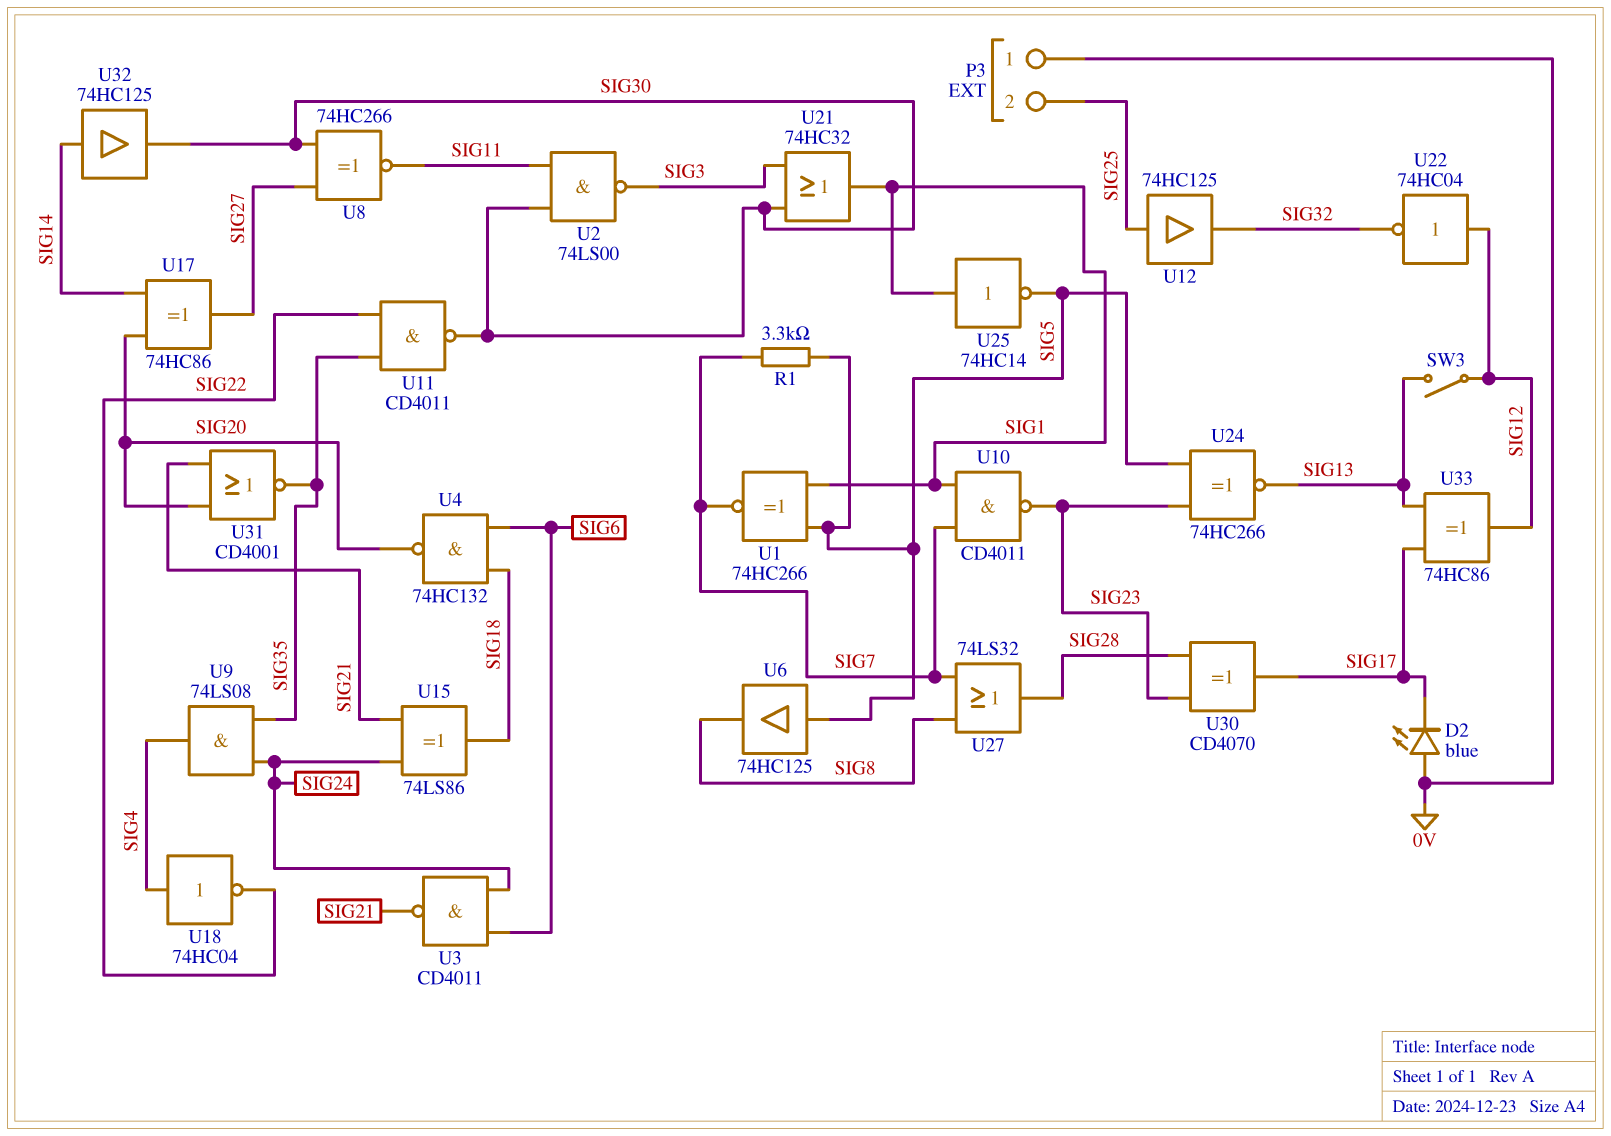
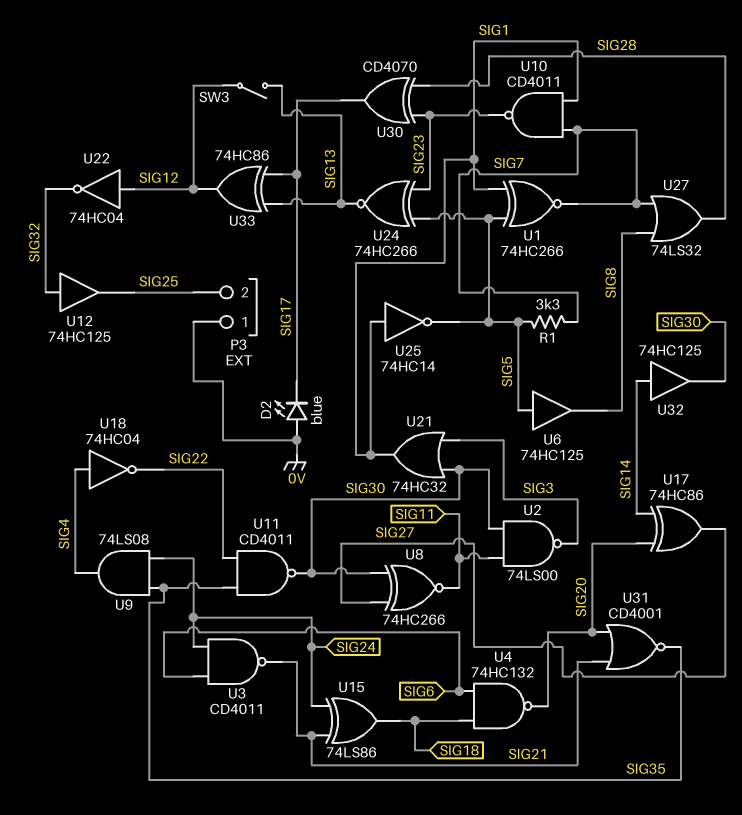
U12: buffer 74HC125 (in SIG25, out SIG32) -> buffer 74HC125 (in SIG32, out SIG25)

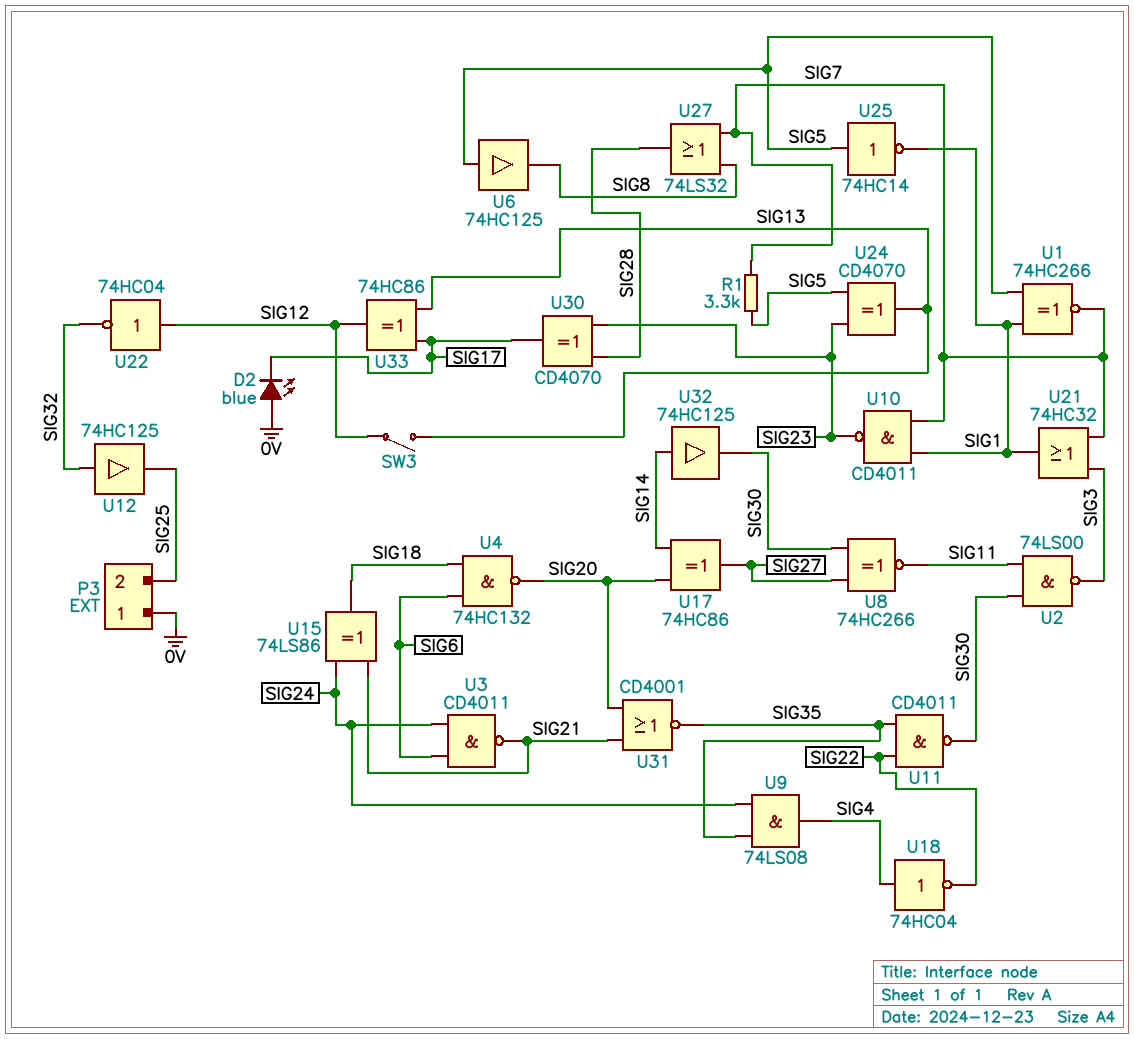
U21: OR 74HC32 (in SIG3, in SIG30, out SIG1) -> OR 74HC32 (in SIG3, in SIG7, out SIG1)
U24: XNOR 74HC266 (in SIG5, in SIG23, out SIG13) -> XOR CD4070 (in SIG5, in SIG23, out SIG13)
U25: NOT 74HC14 (in SIG1, out SIG5) -> NOT 74HC14 (in SIG5, out SIG1)

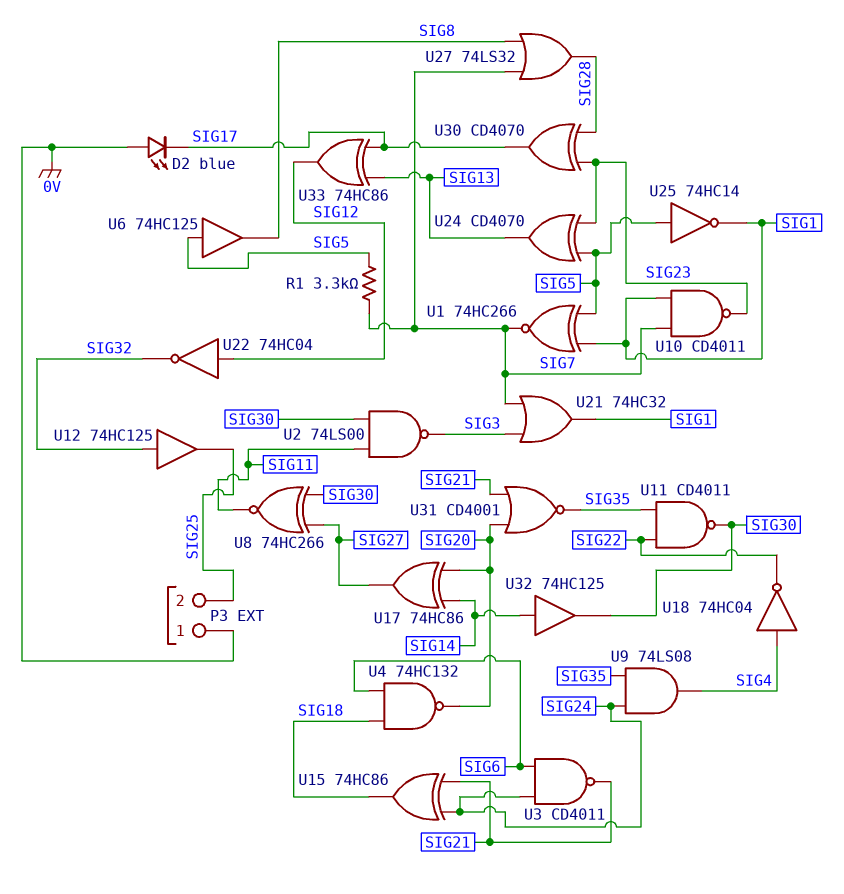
SW3: switch (SIG12, SIG13) -> none
U15: XOR 74LS86 (in SIG21, in SIG24, out SIG18) -> XOR 74HC86 (in SIG21, in SIG24, out SIG18)

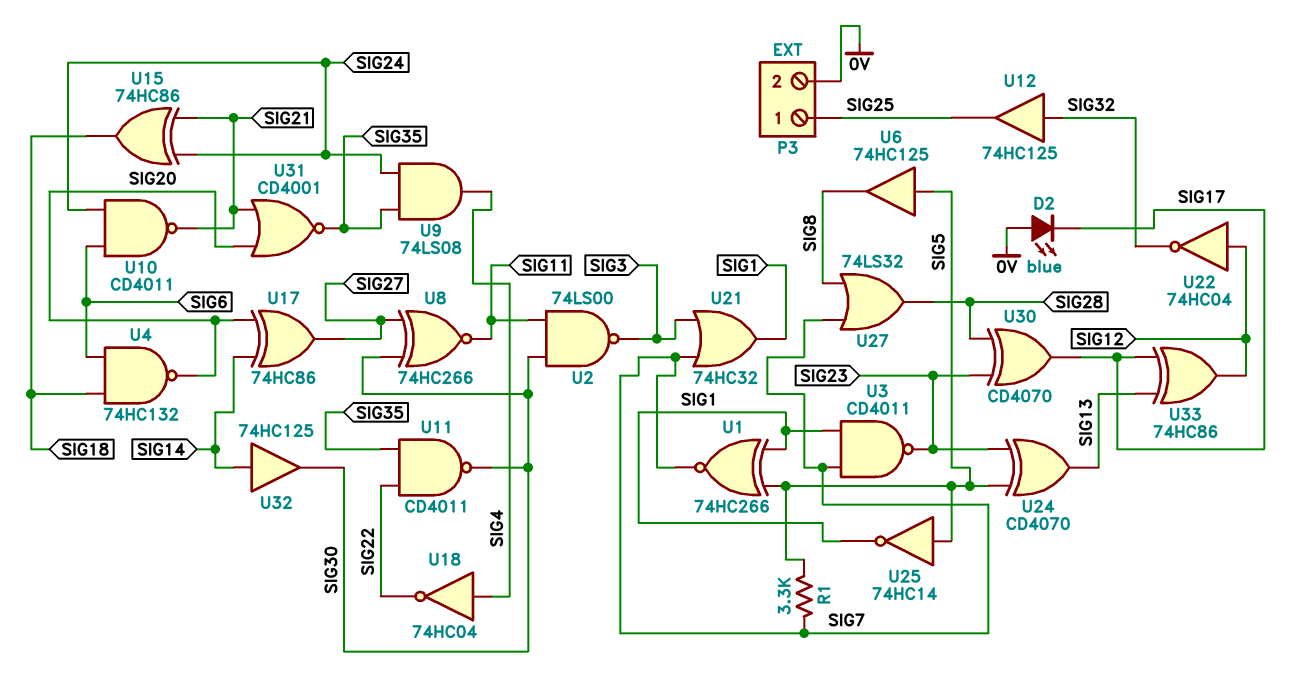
P3 pin 1: 0V -> SIG25
P3 pin 2: SIG25 -> 0V
U3: NAND CD4011 (in SIG6, in SIG24, out SIG21) -> NAND CD4011 (in SIG1, in SIG7, out SIG23)
U10: NAND CD4011 (in SIG1, in SIG7, out SIG23) -> NAND CD4011 (in SIG6, in SIG24, out SIG21)

